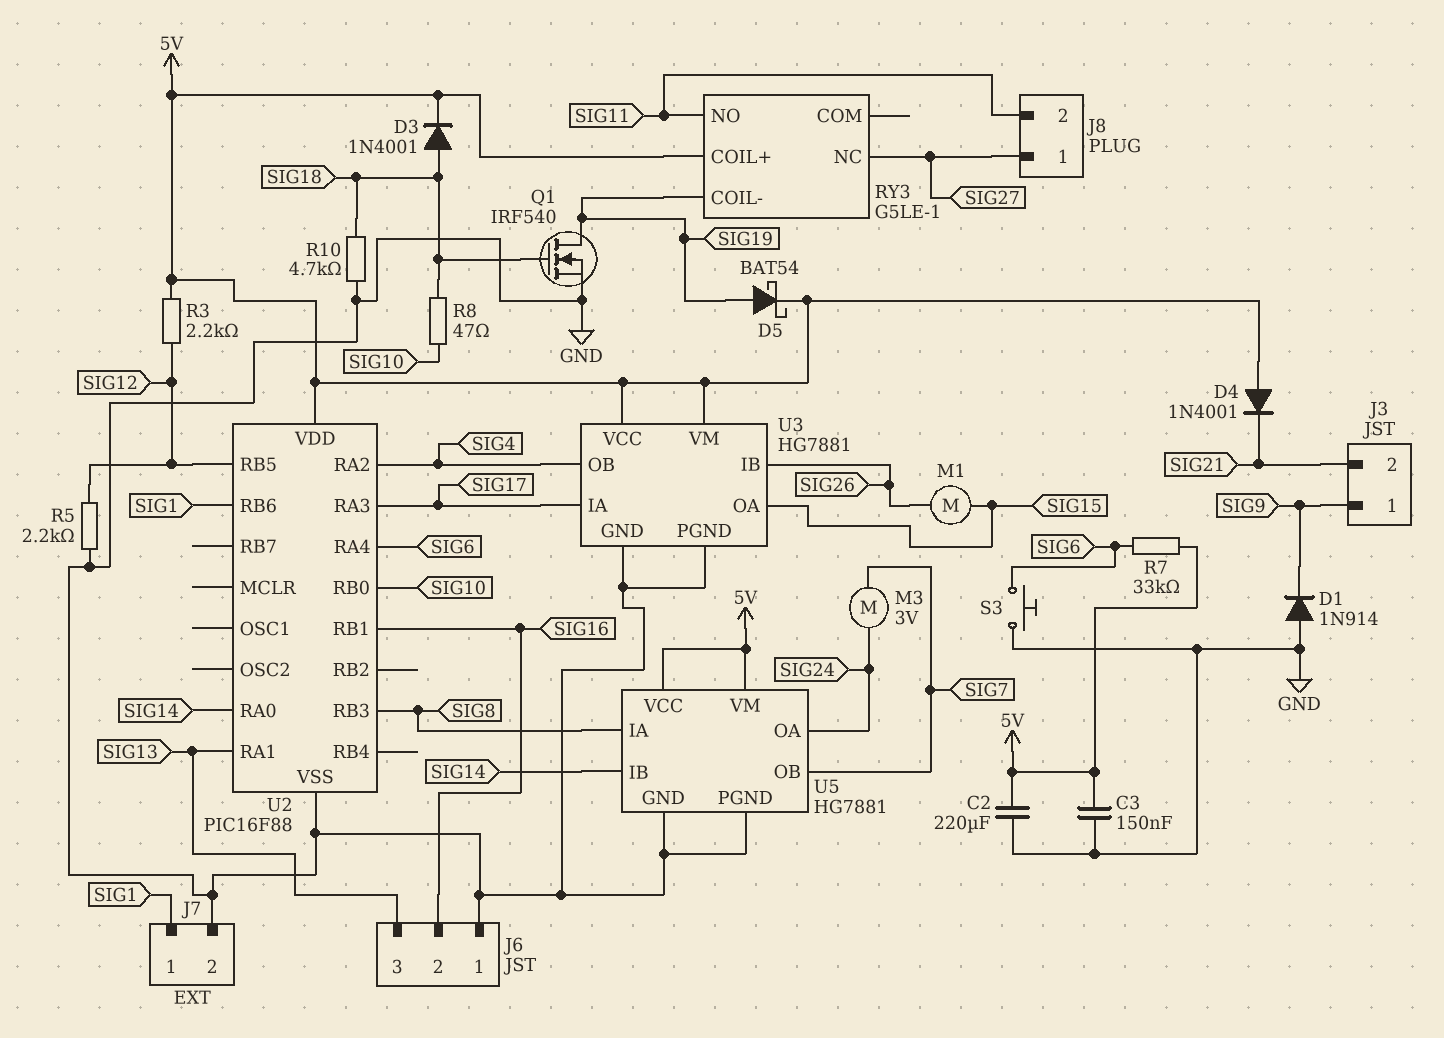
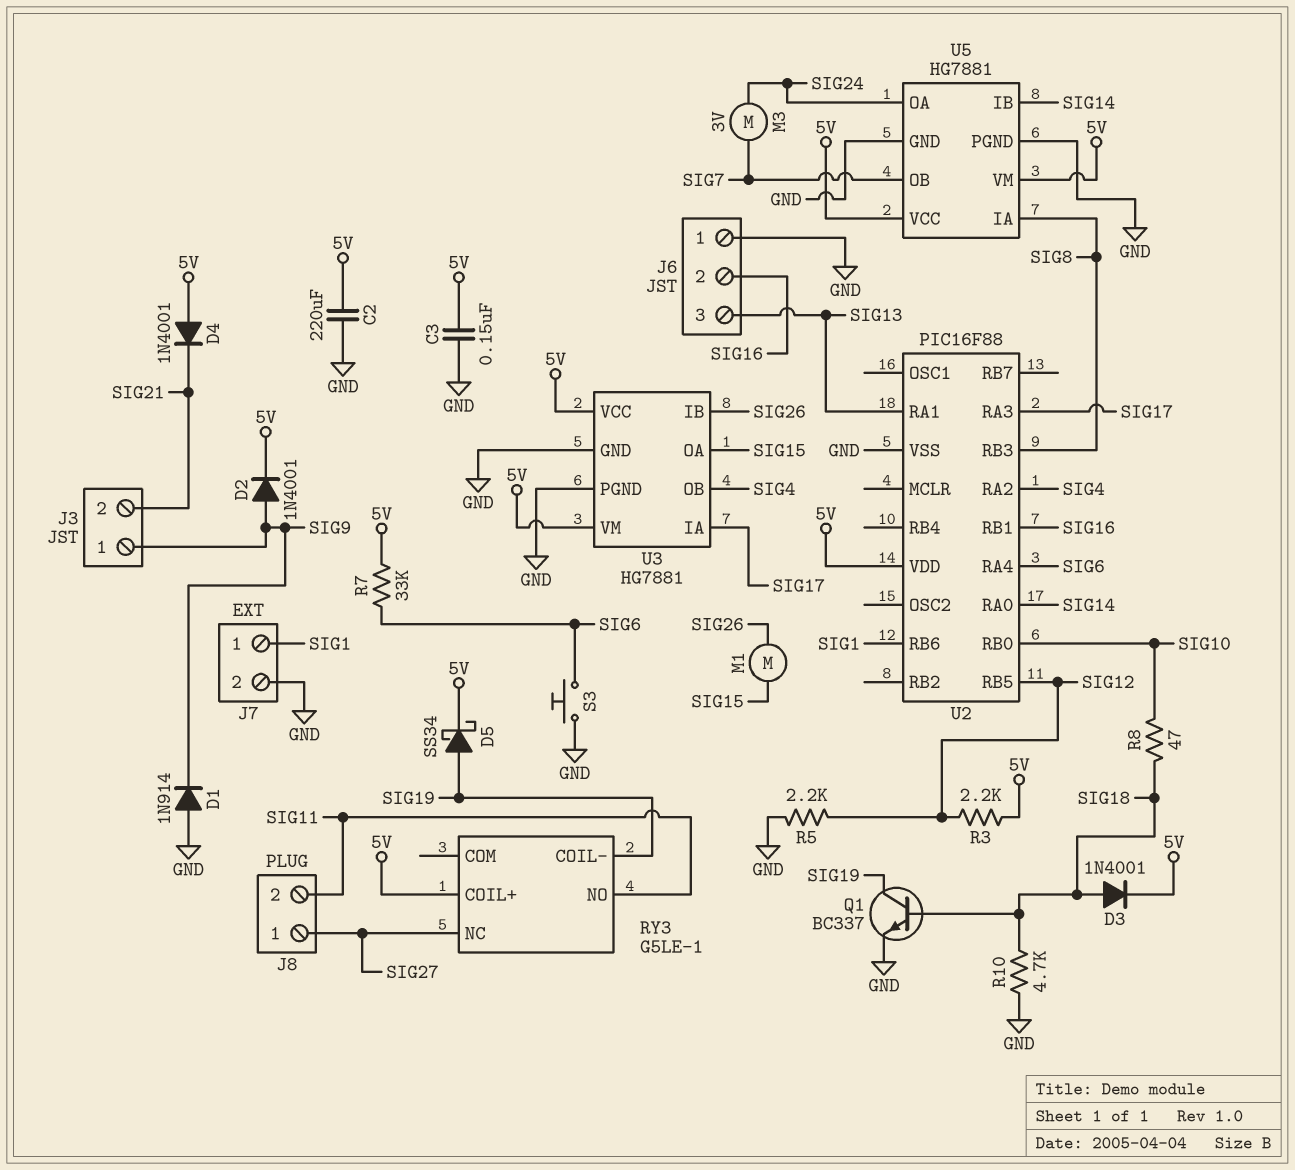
D2: none -> diode 1N4001 (A SIG9, K 5V)
D5: schottky BAT54 (A SIG19, K 5V) -> schottky SS34 (A SIG19, K 5V)
Q1: NMOS IRF540 (G SIG18, D SIG19, S GND) -> NPN BC337 (B SIG18, C SIG19, E GND)

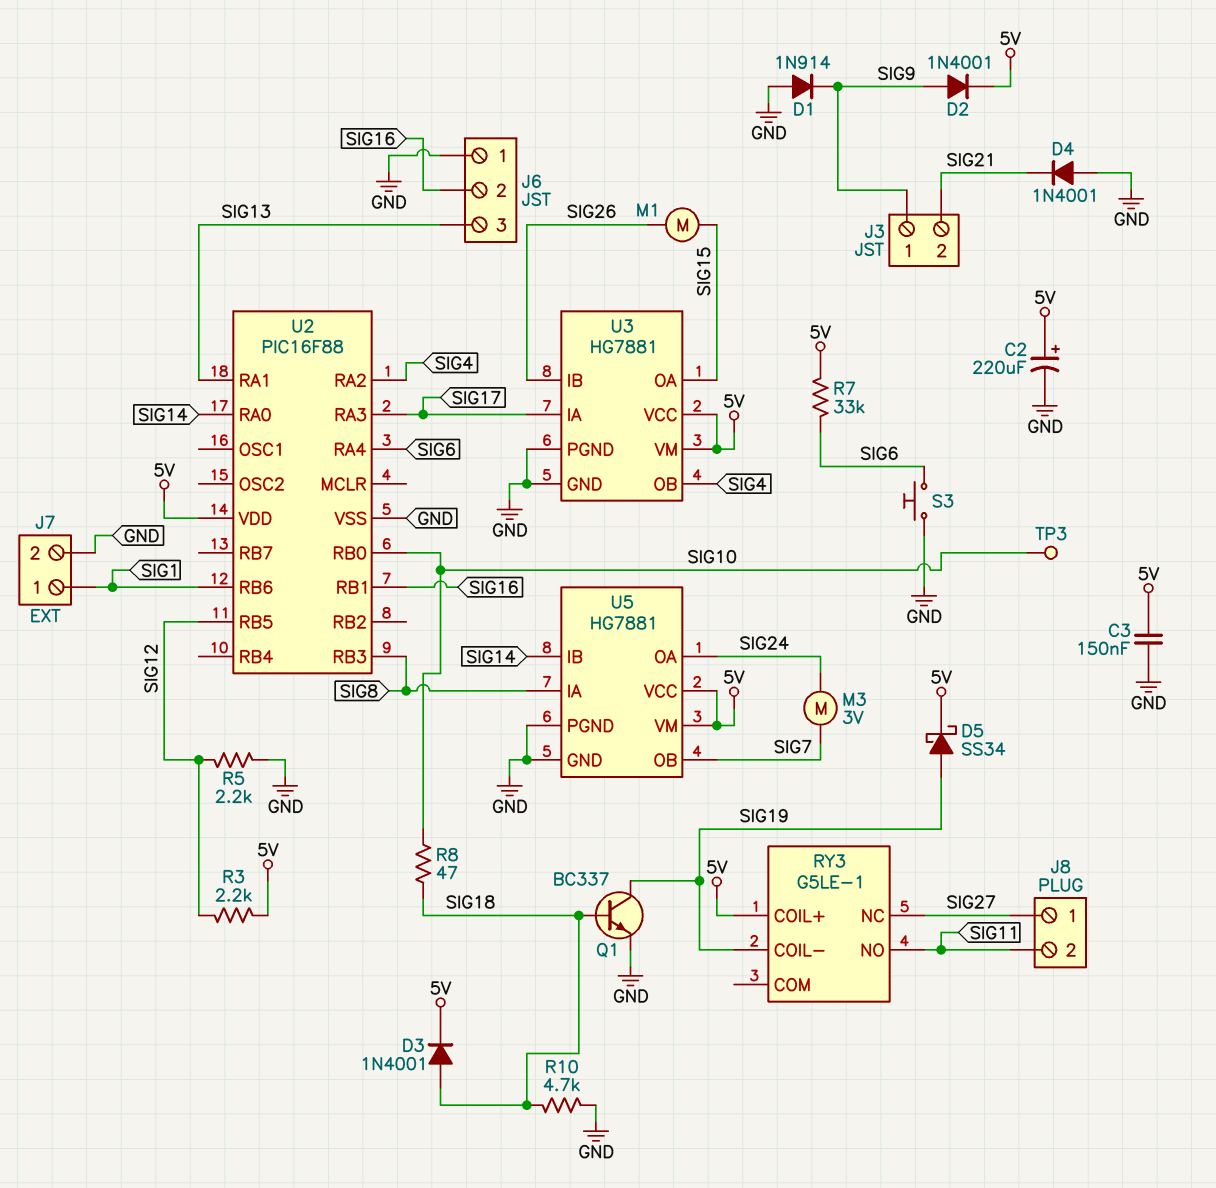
C2: 220uF (5V, GND) -> 220uF (plus 5V, minus GND)
D4: diode 1N4001 (A 5V, K SIG21) -> diode 1N4001 (A GND, K SIG21)
TP3: none -> test point (SIG10)

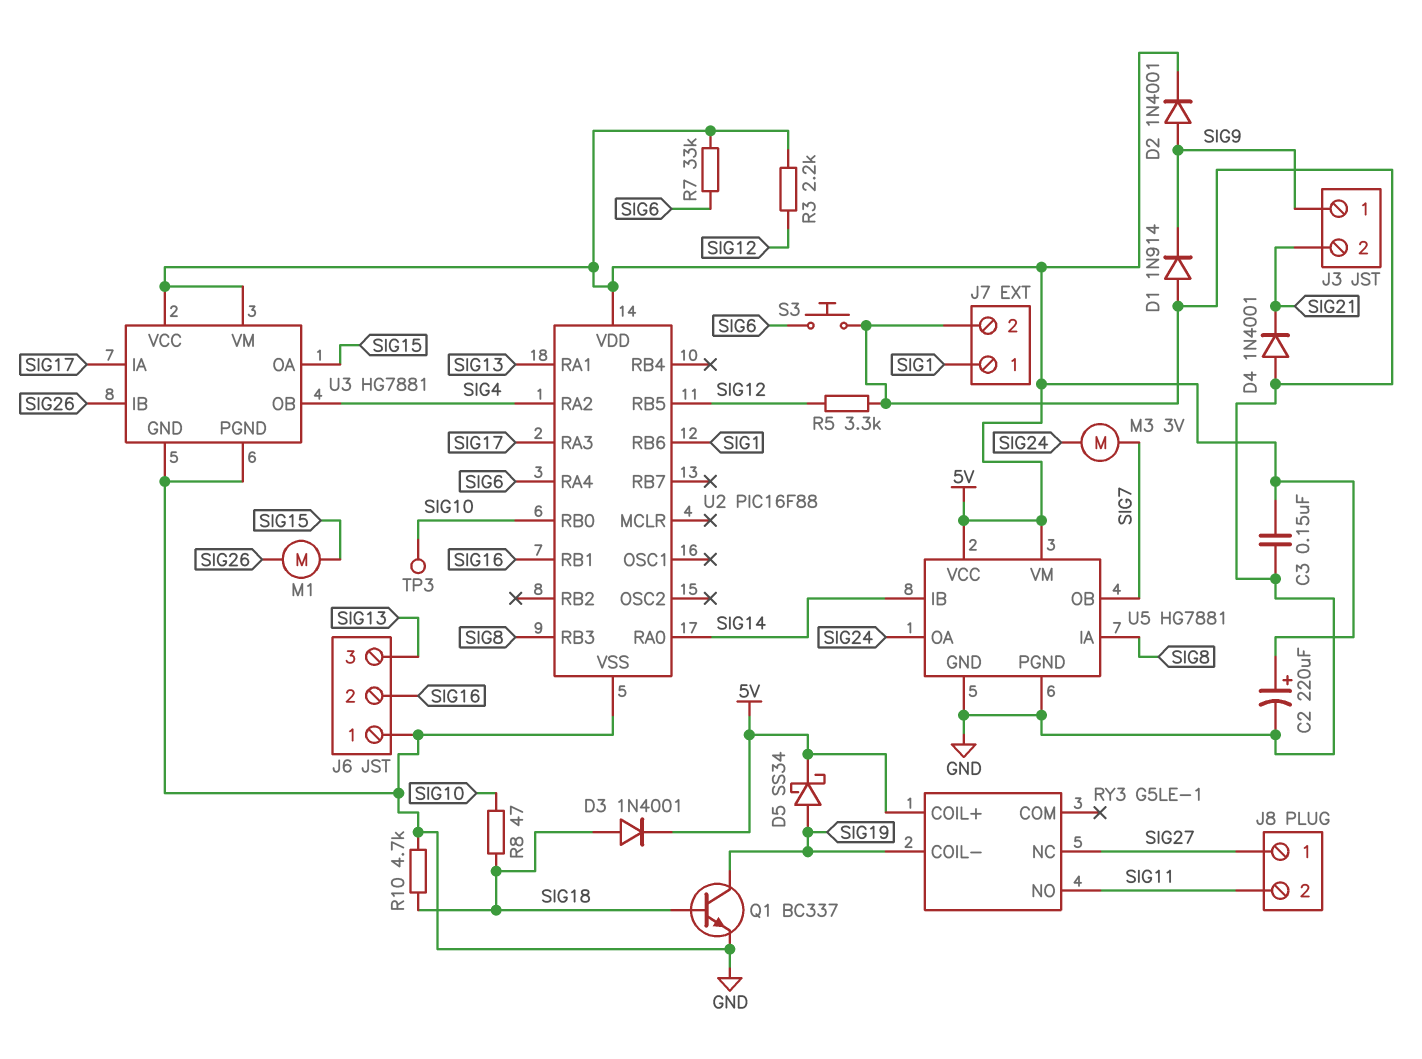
R5: 2.2k (GND, SIG12) -> 3.3k (GND, SIG12)

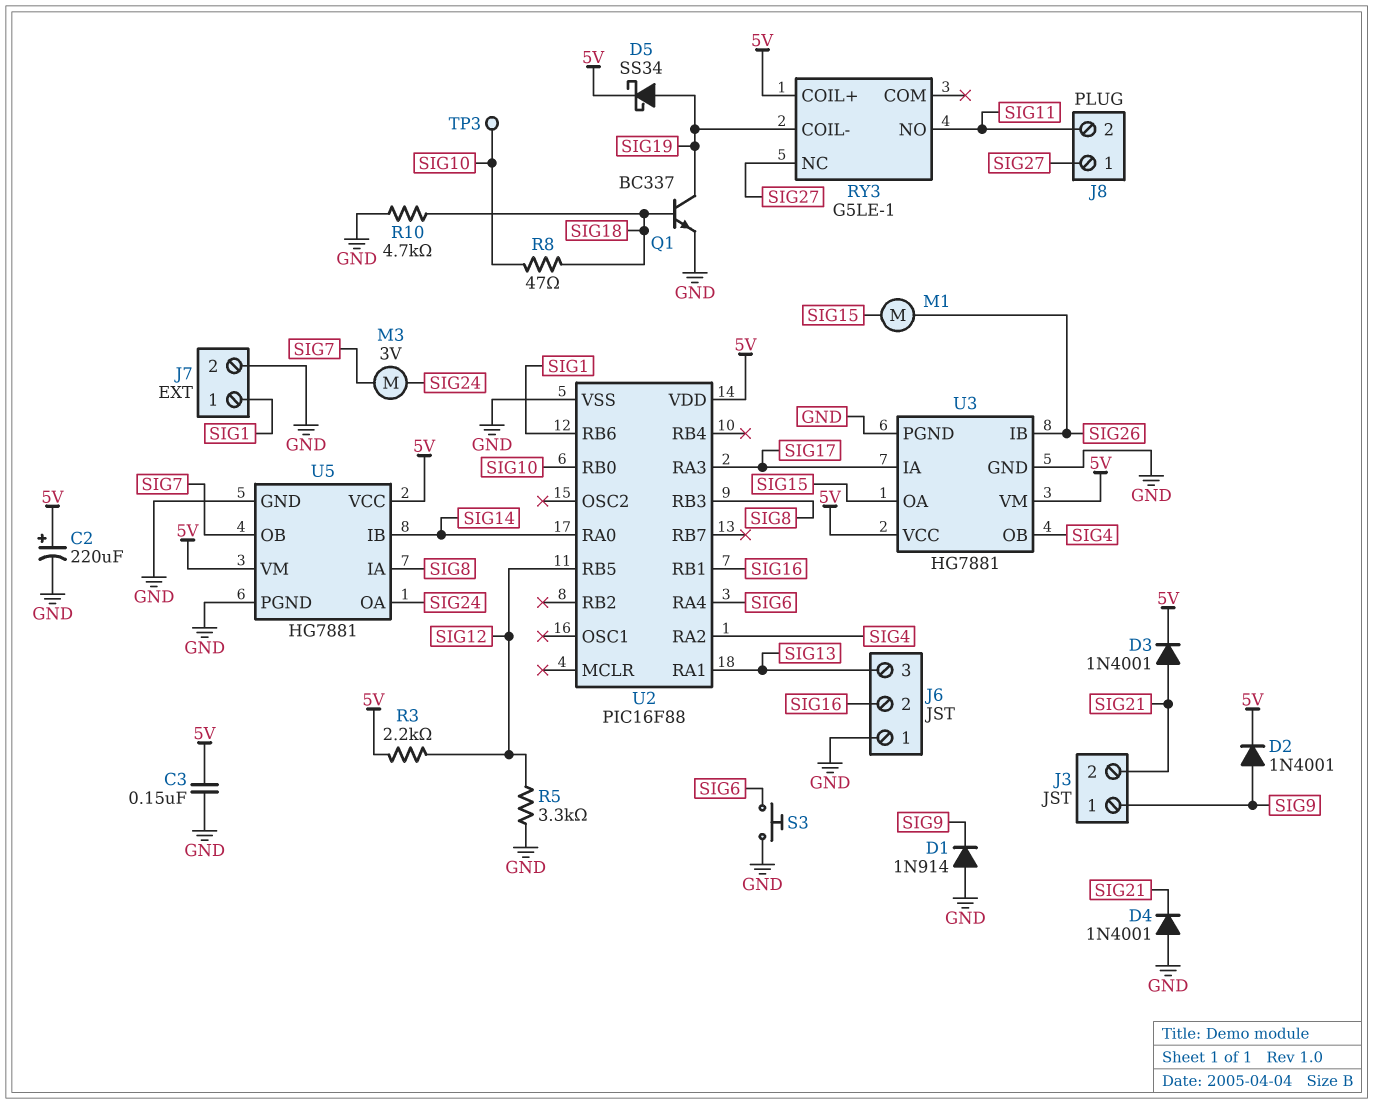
D3: diode 1N4001 (A SIG18, K 5V) -> diode 1N4001 (A SIG21, K 5V)
R7: 33k (5V, SIG6) -> none

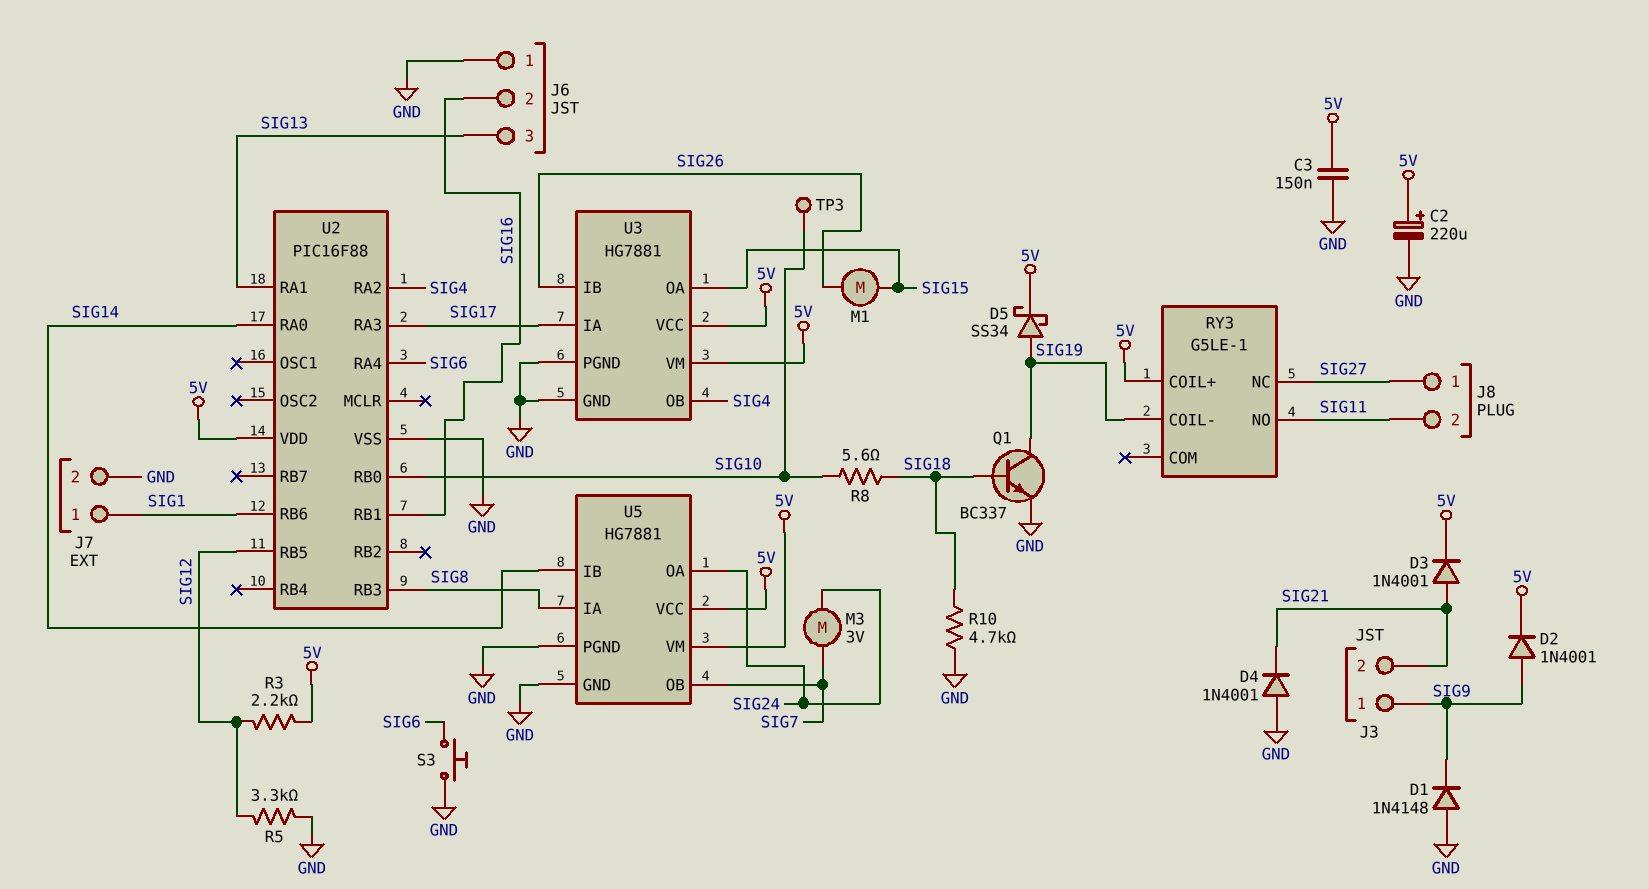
D1: diode 1N914 (A GND, K SIG9) -> diode 1N4148 (A GND, K SIG9)
R8: 47 (SIG10, SIG18) -> 5.6 (SIG10, SIG18)

